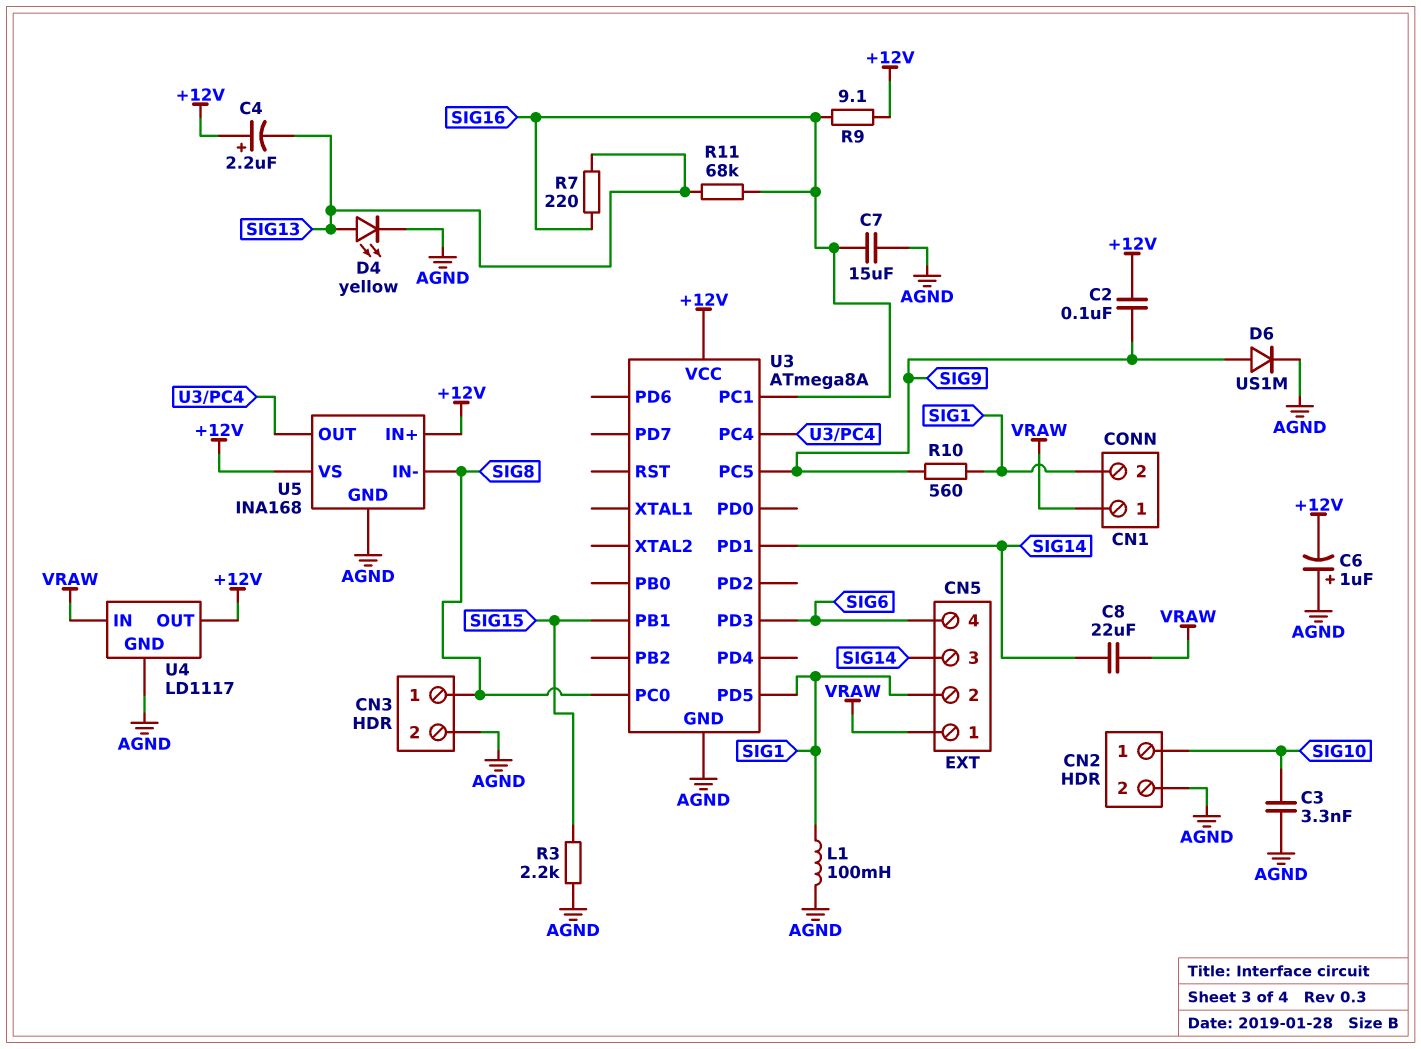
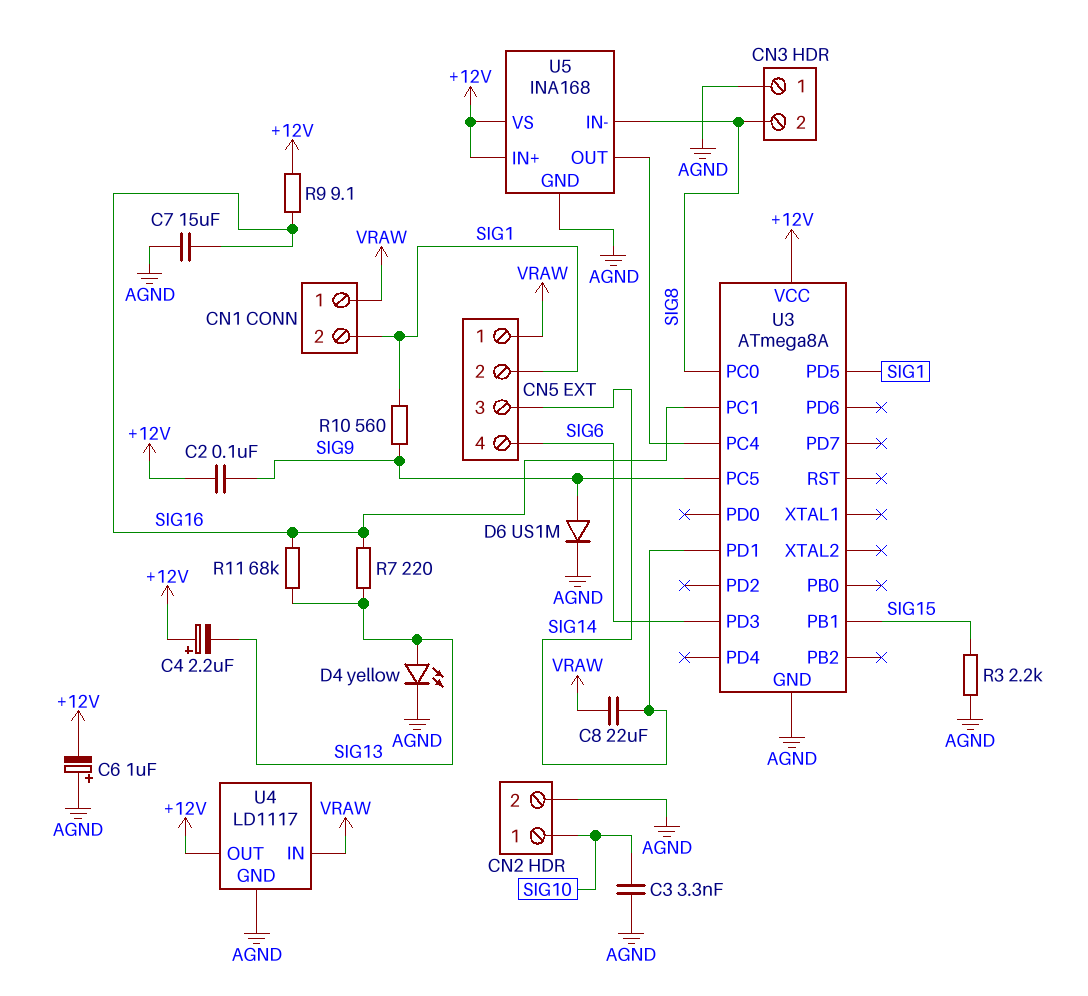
CN3 pin 1: SIG8 -> AGND
CN3 pin 2: AGND -> SIG8
L1: 100mH (AGND, SIG1) -> none

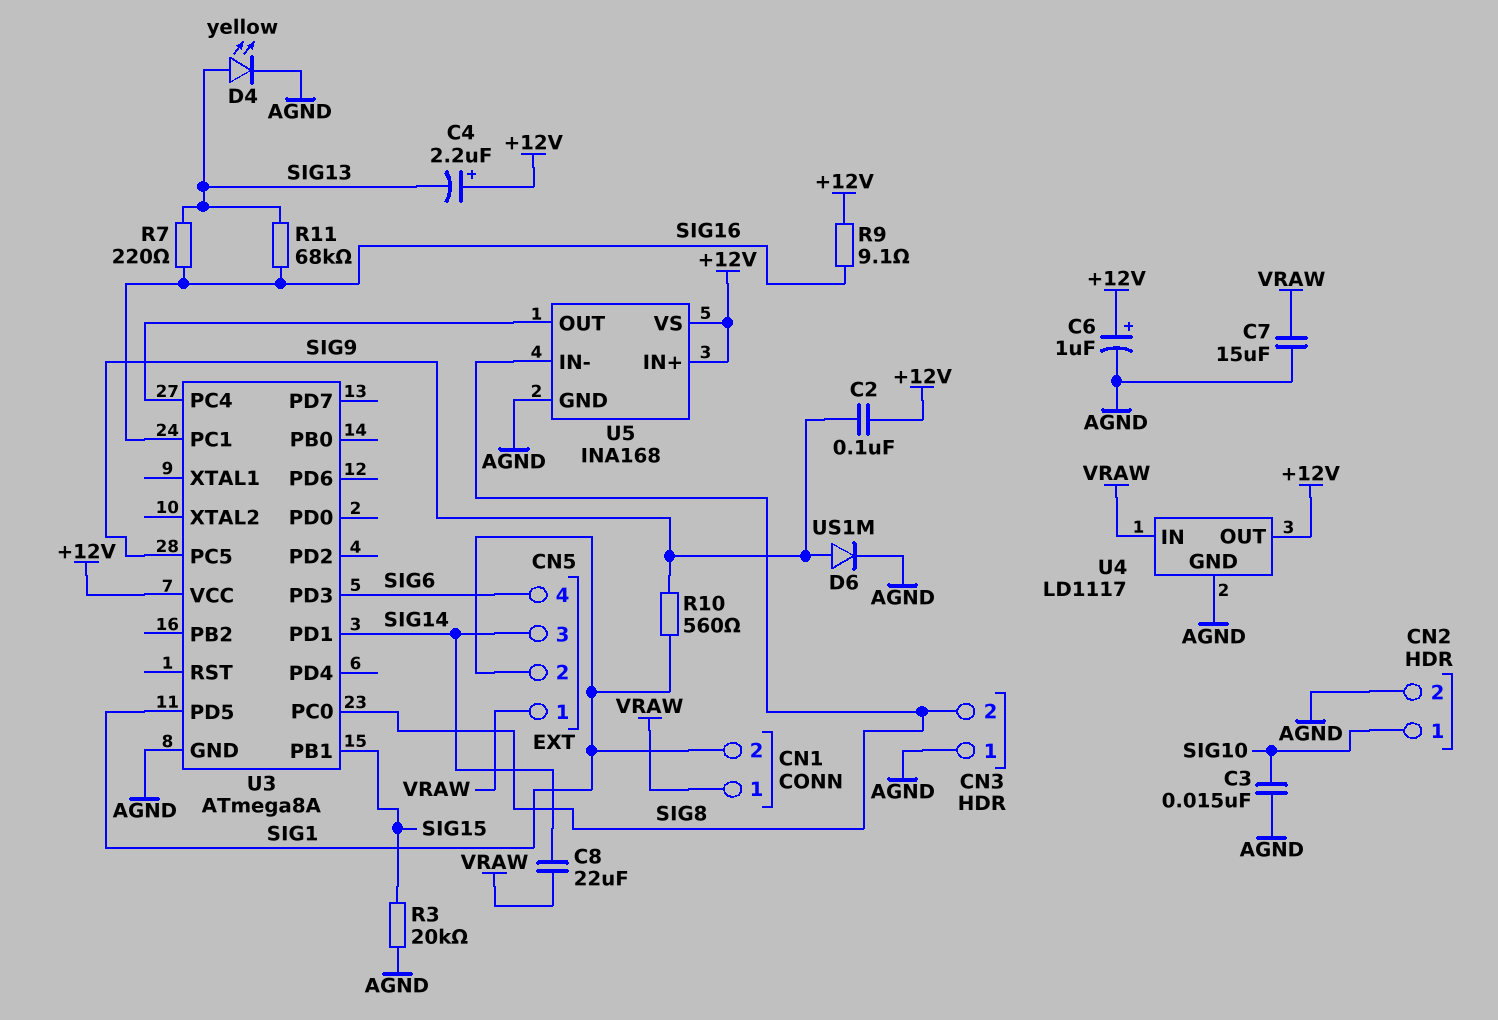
C3: 3.3nF (AGND, SIG10) -> 15nF (AGND, SIG10)
C6: 1uF (plus AGND, minus +12V) -> 1uF (plus +12V, minus AGND)
C7: 15uF (AGND, SIG16) -> 15uF (AGND, VRAW)
R3: 2.2k (AGND, SIG15) -> 20k (AGND, SIG15)

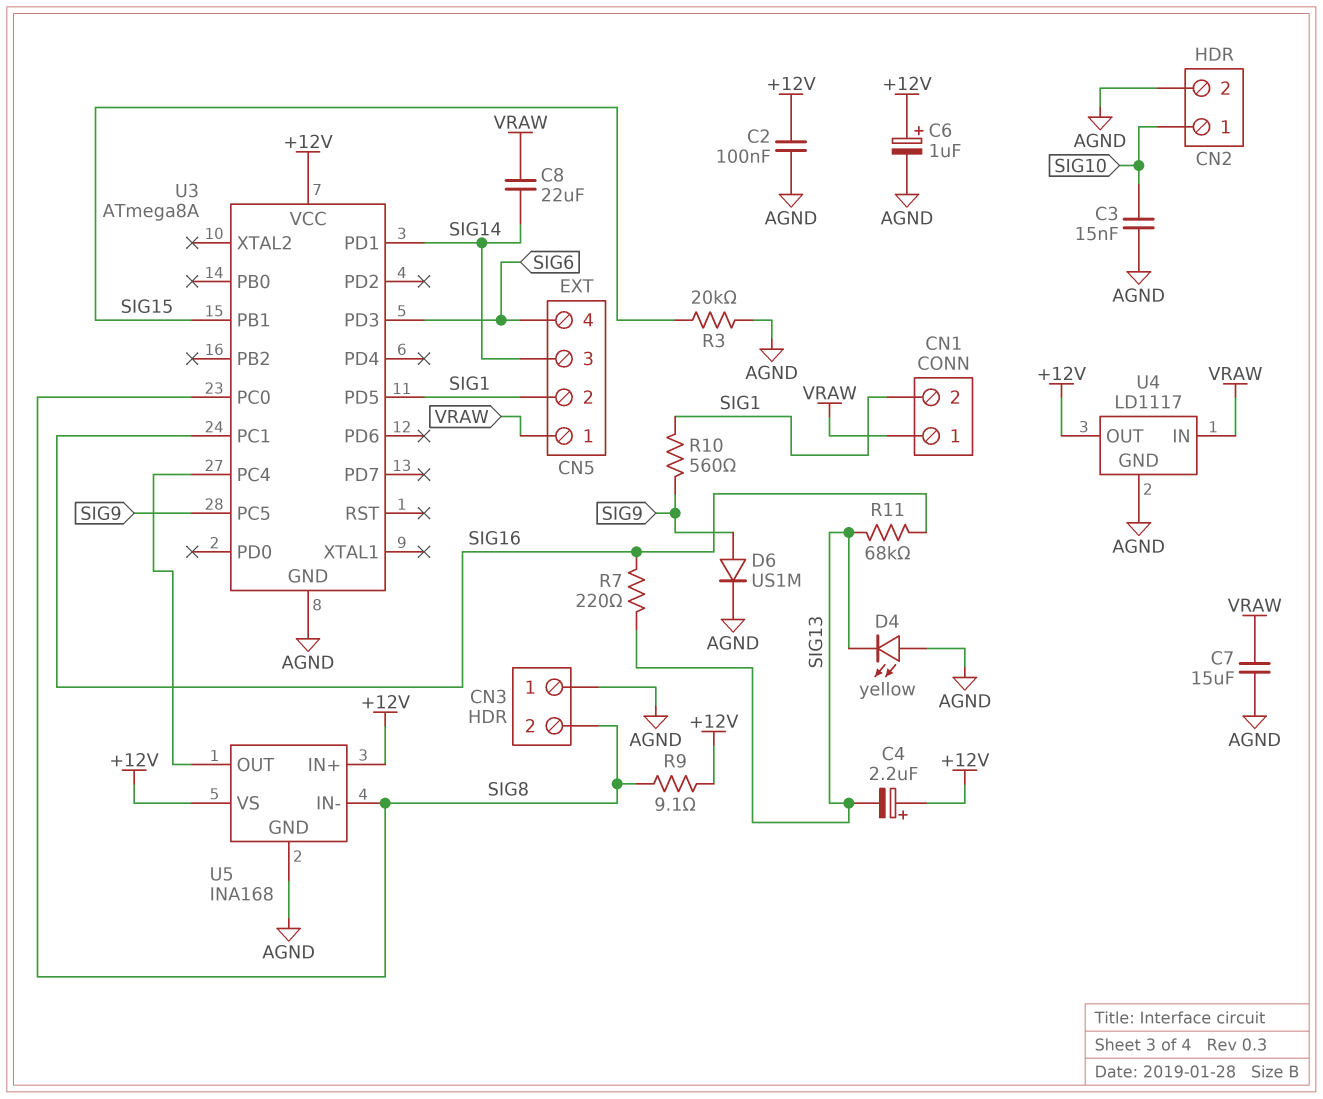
C2: 100nF (+12V, SIG9) -> 100nF (+12V, AGND)
D4: LED yellow (A SIG13, K AGND) -> LED yellow (A AGND, K SIG13)
R9: 9.1 (+12V, SIG16) -> 9.1 (+12V, SIG8)

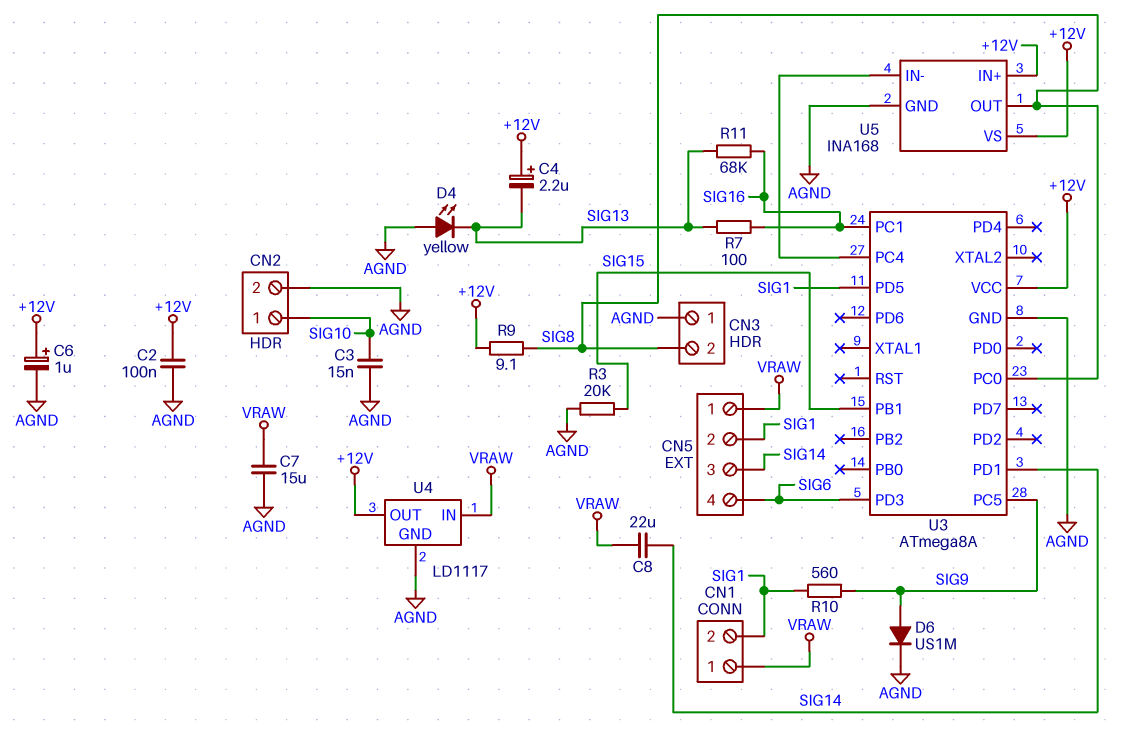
R7: 220 (SIG13, SIG16) -> 100 (SIG13, SIG16)
U5 pin IN-: SIG8 -> U3/PC4
U5 pin OUT: U3/PC4 -> SIG8

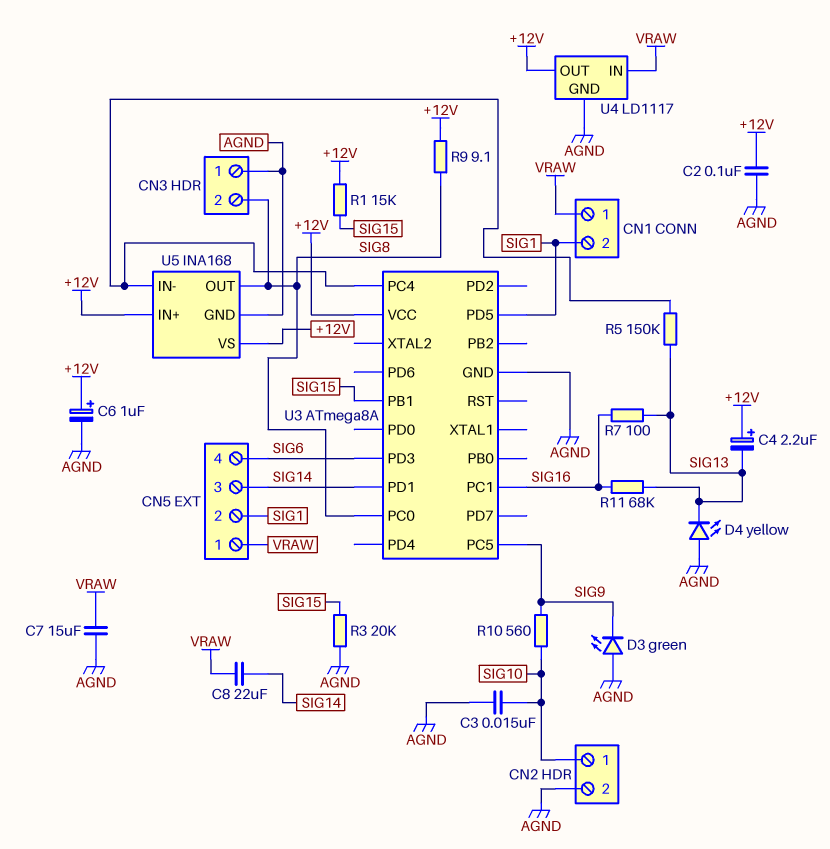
D3: none -> LED green (A AGND, K SIG9)
D6: diode US1M (A SIG9, K AGND) -> none
R1: none -> 15k (+12V, SIG15)
R5: none -> 150k (SIG13, U3/PC4)
R10: 560 (SIG1, SIG9) -> 560 (SIG9, SIG10)

